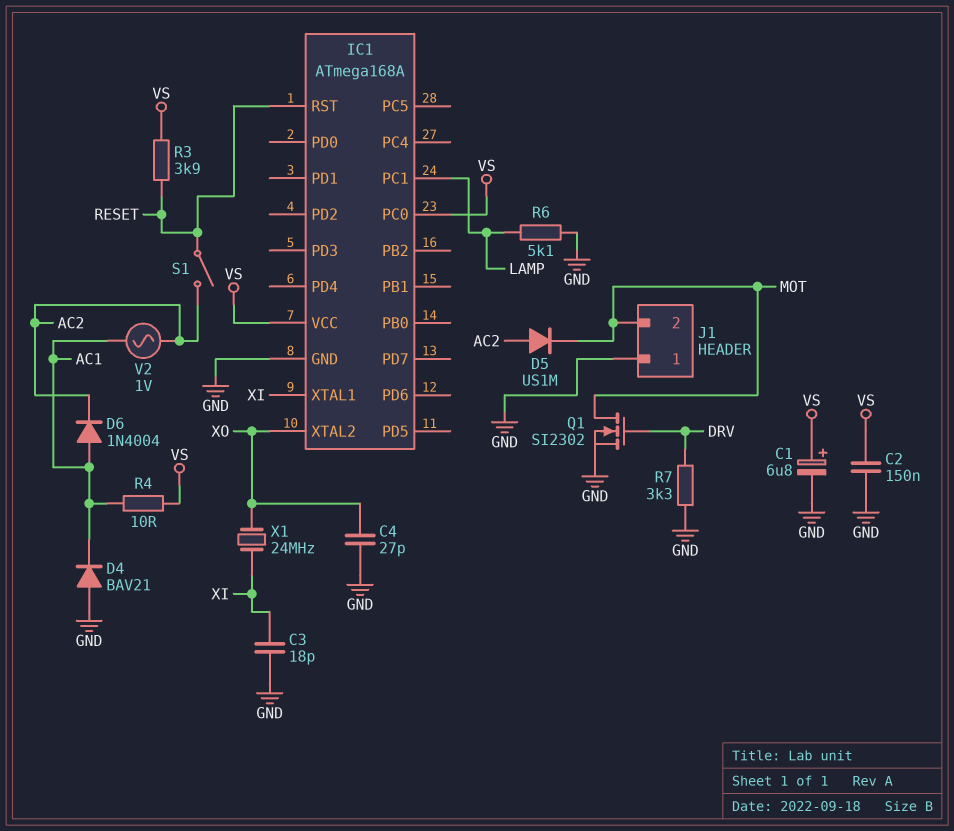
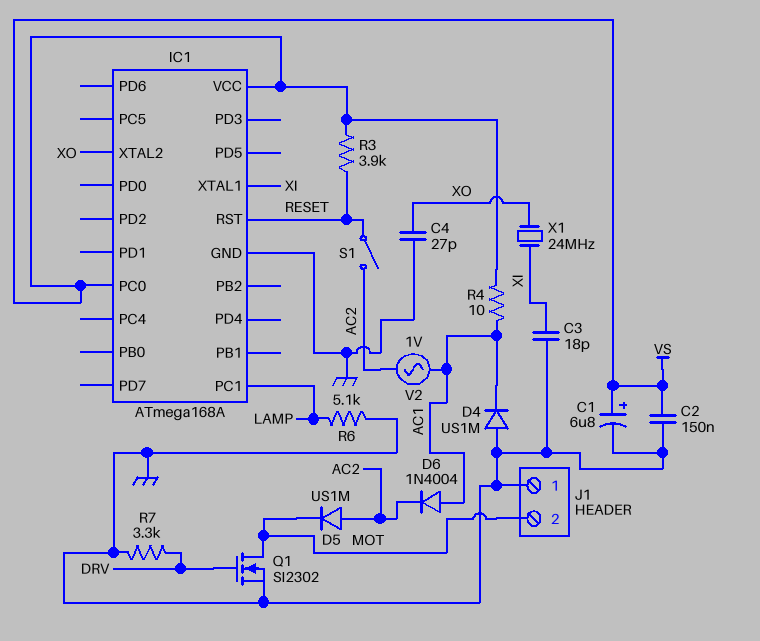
D4: diode BAV21 (A GND, K AC1) -> diode US1M (A GND, K AC1)

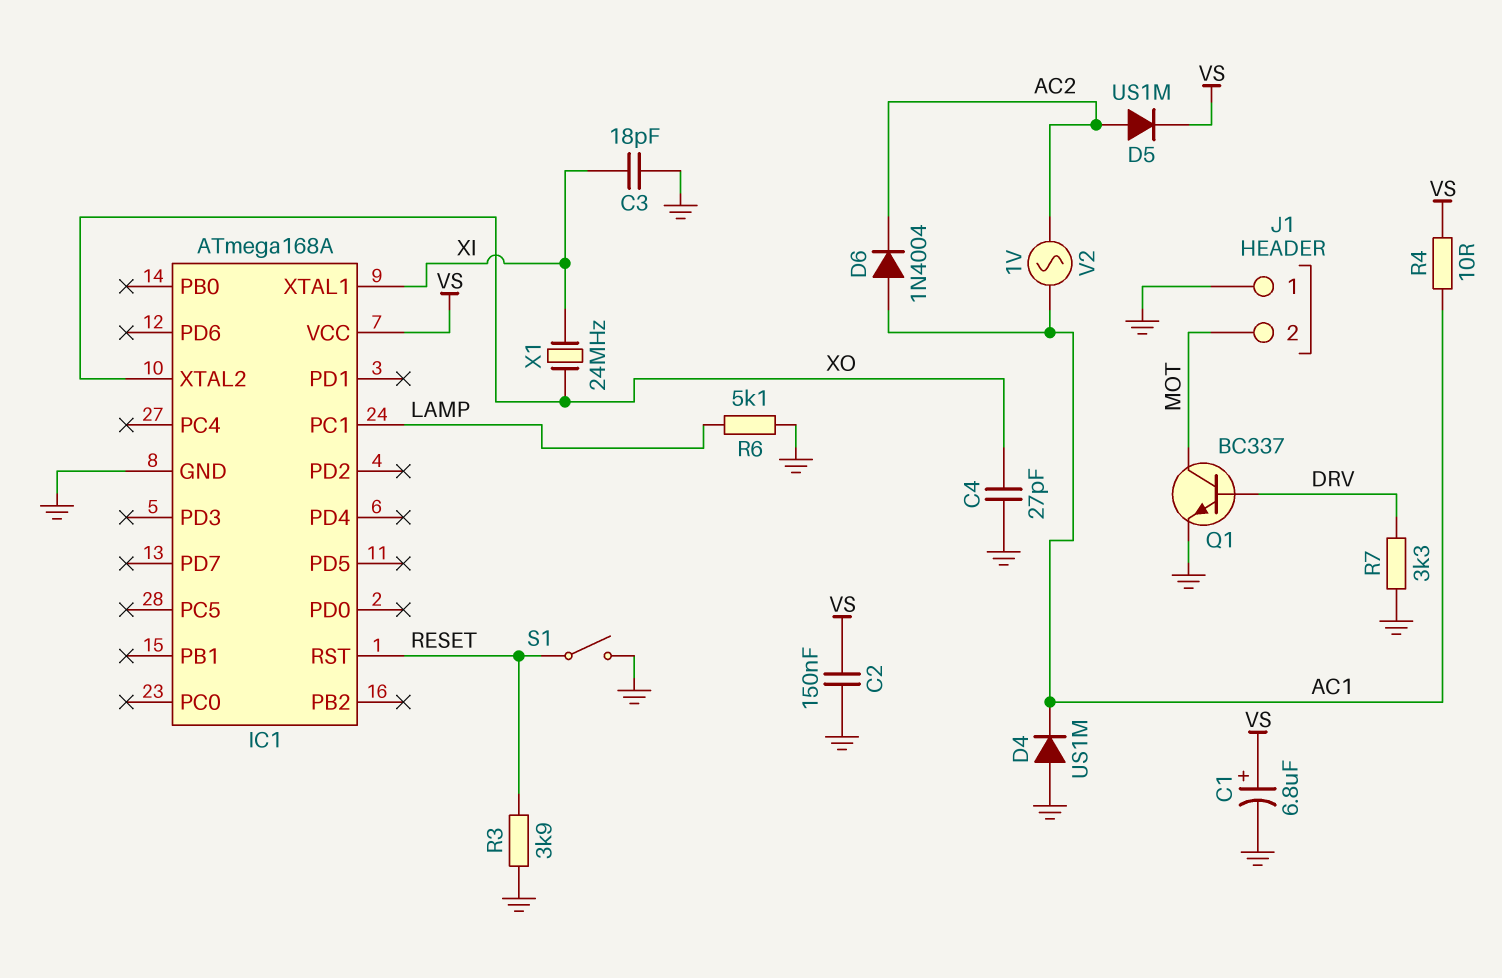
D5: diode US1M (A AC2, K MOT) -> diode US1M (A AC2, K VS)
IC1 pin PC0: VS -> none
Q1: NMOS SI2302 (G DRV, D MOT, S GND) -> NPN BC337 (B DRV, C MOT, E GND)
R3: 3.9k (RESET, VS) -> 3.9k (GND, RESET)
S1: switch (AC2, RESET) -> switch (GND, RESET)

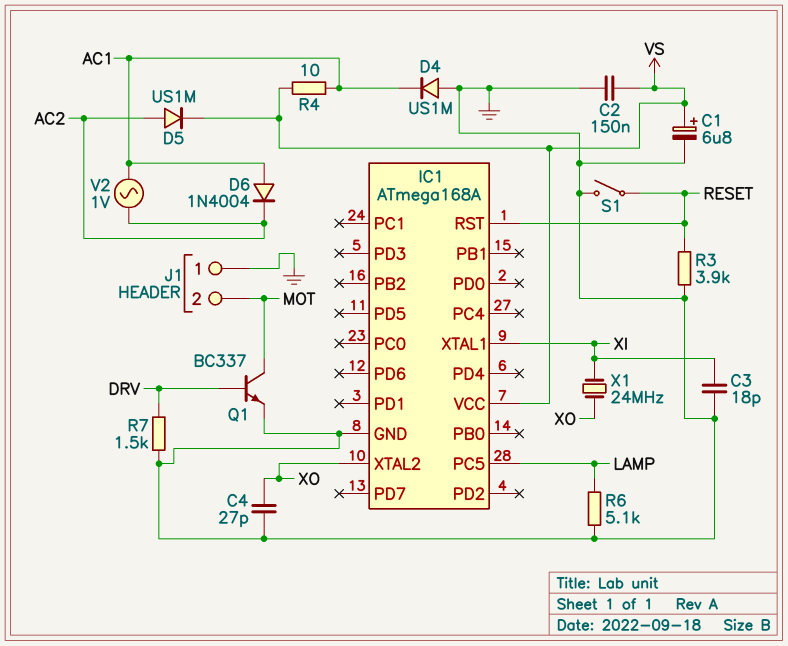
IC1 pin PC1: LAMP -> none
IC1 pin PC5: none -> LAMP
R7: 3.3k (DRV, GND) -> 1.5k (DRV, GND)

